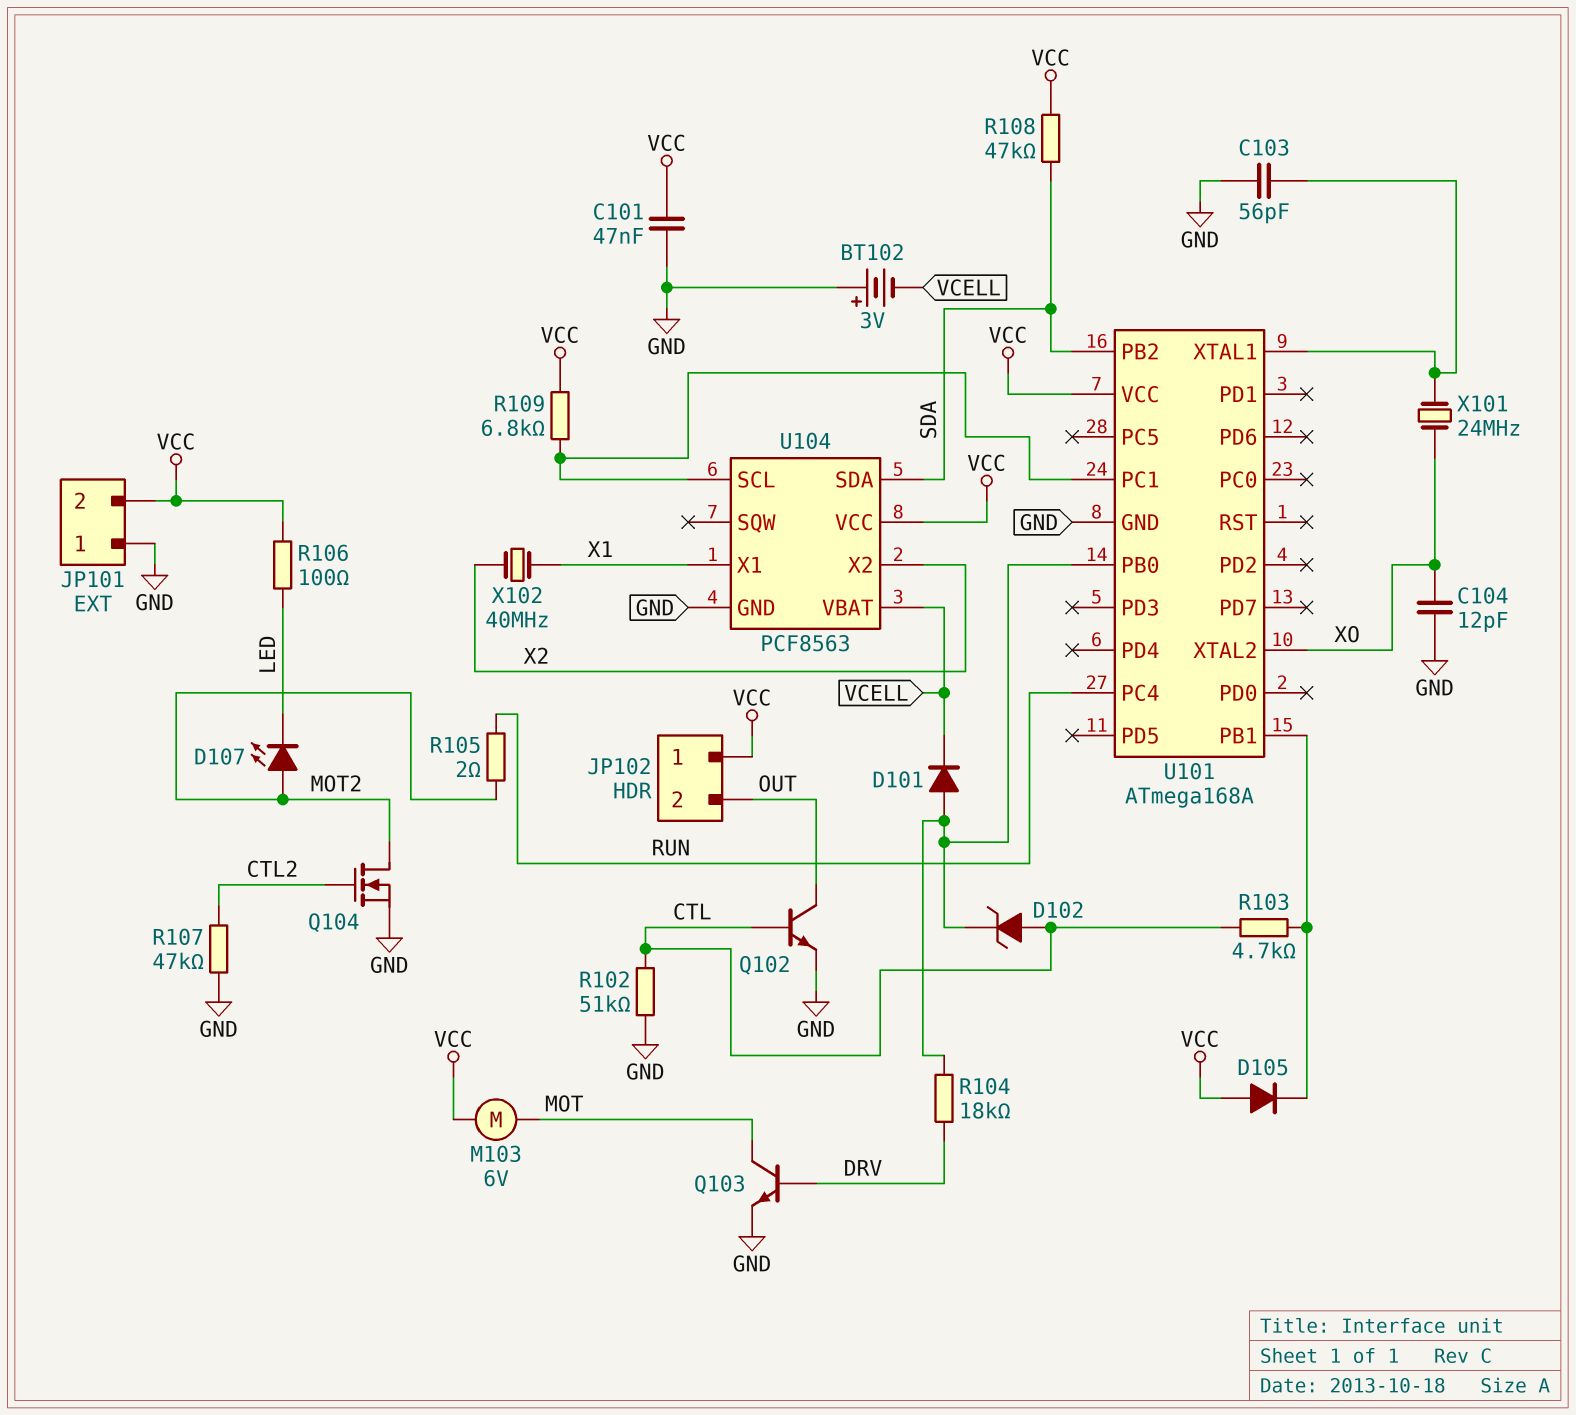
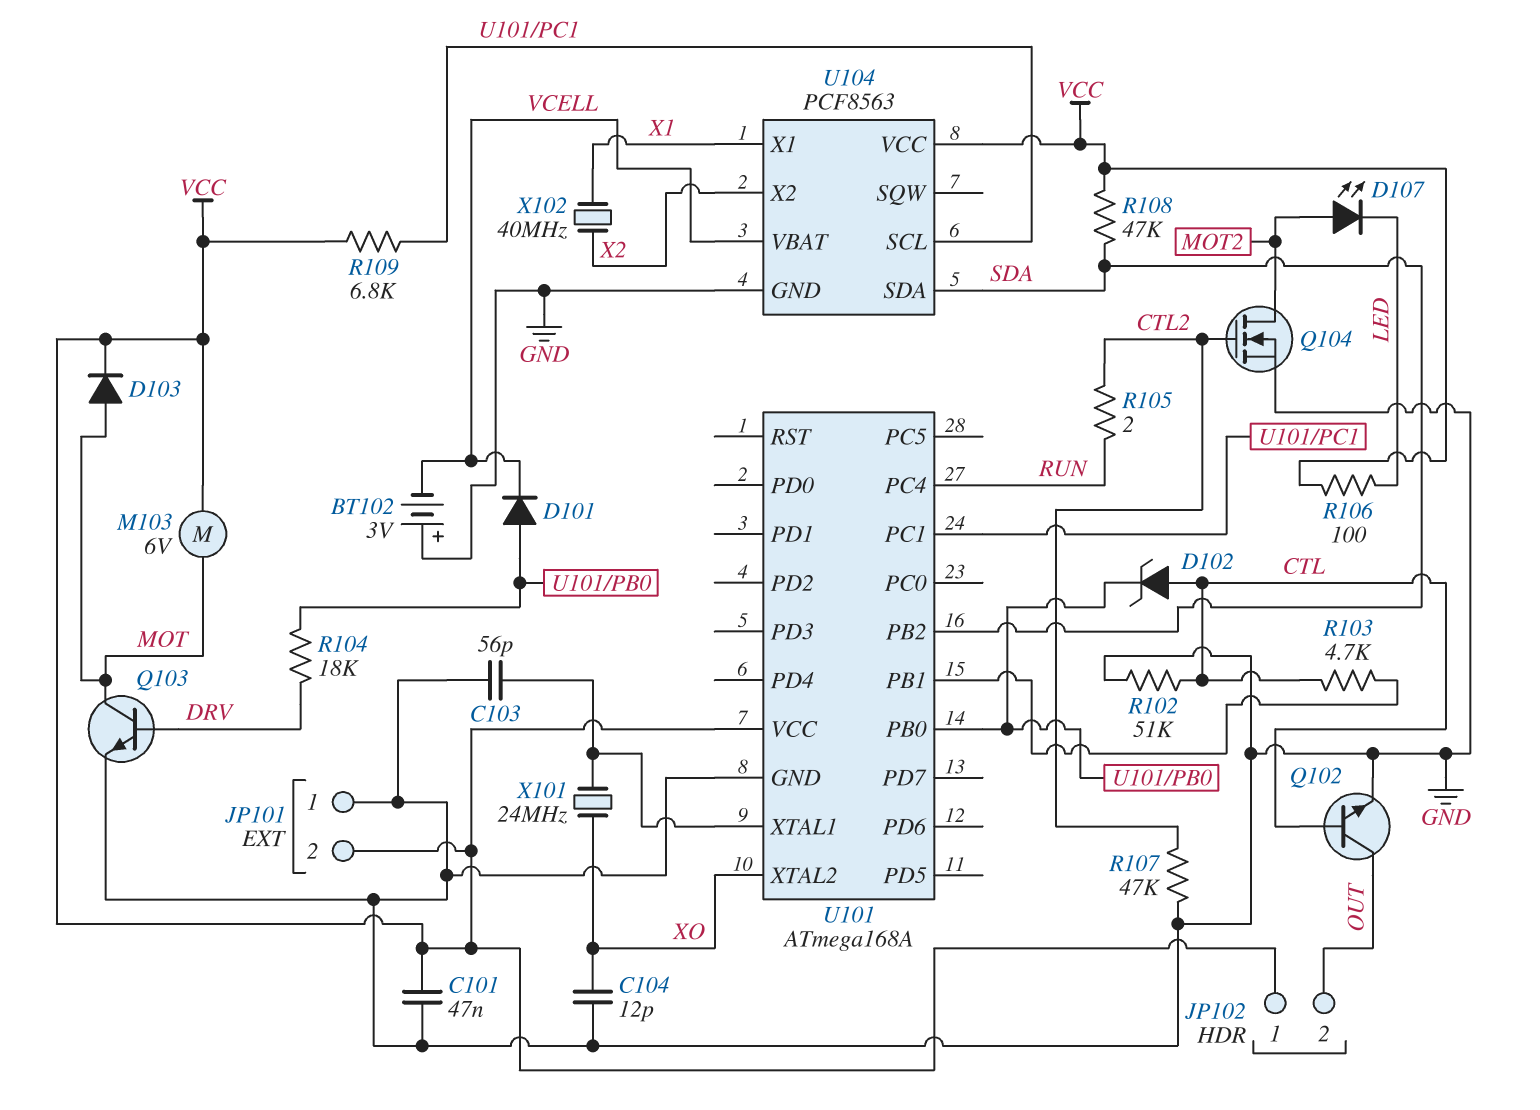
D103: none -> diode (A MOT, K VCC)
D105: diode (A VCC, K U101/PB1) -> none
R105: 2 (MOT2, RUN) -> 2 (CTL2, RUN)

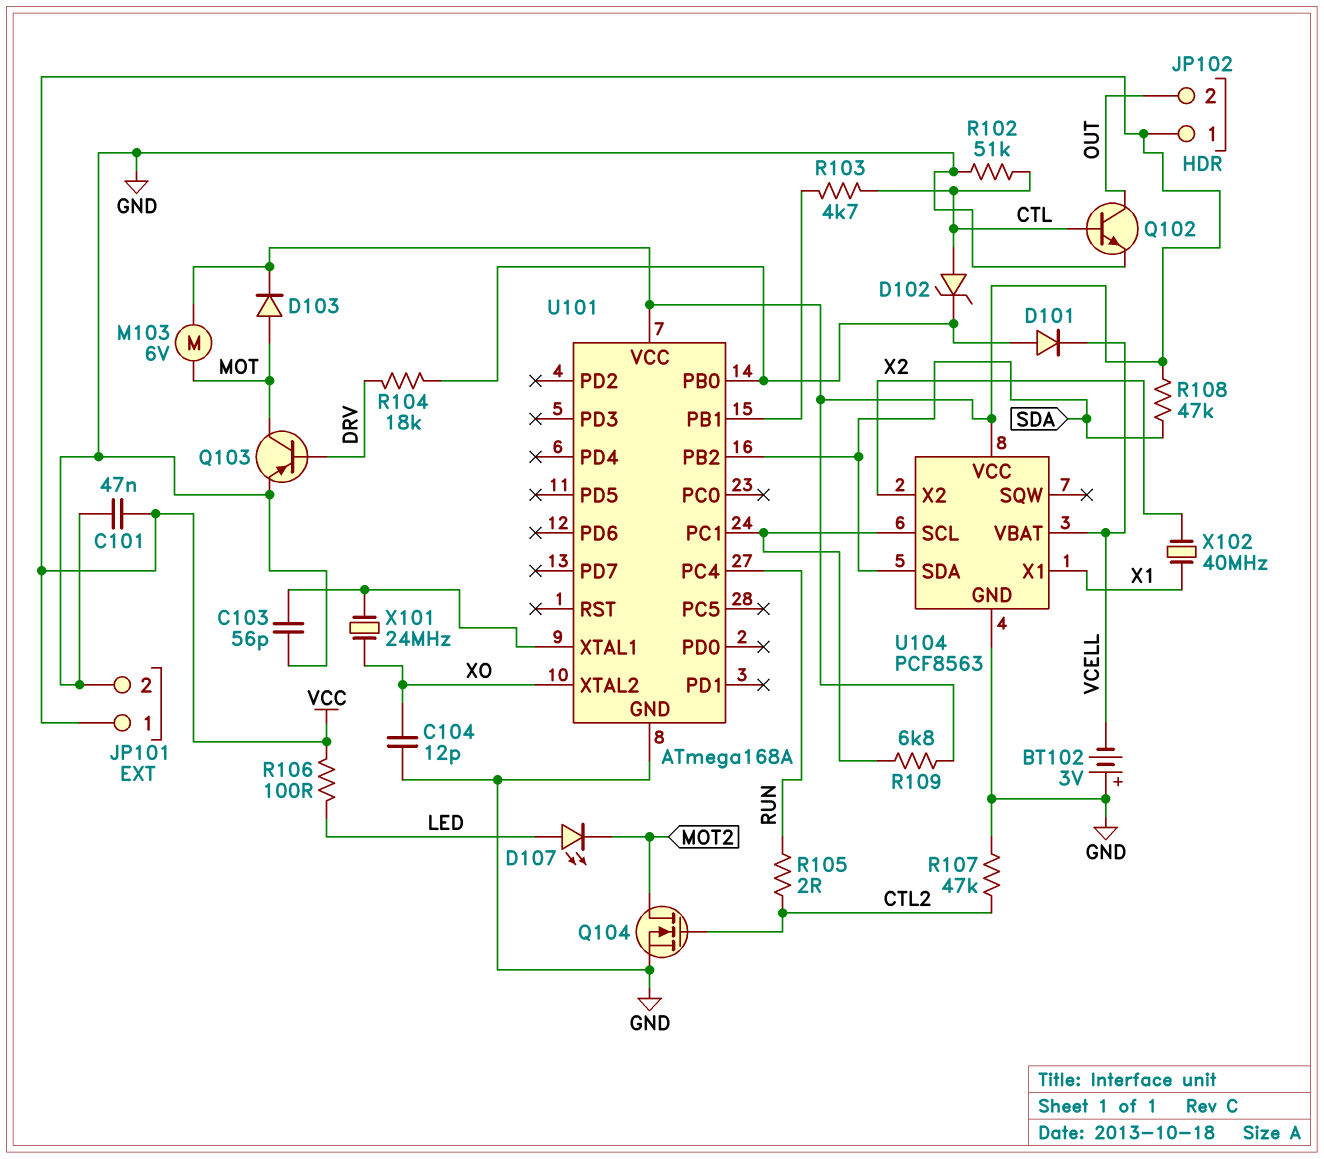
D107: LED (A MOT2, K LED) -> LED (A LED, K MOT2)
JP101 pin 1: GND -> VCC
JP101 pin 2: VCC -> GND
Q103: NPN (B DRV, C MOT, E GND) -> PNP (B DRV, C MOT, E GND)

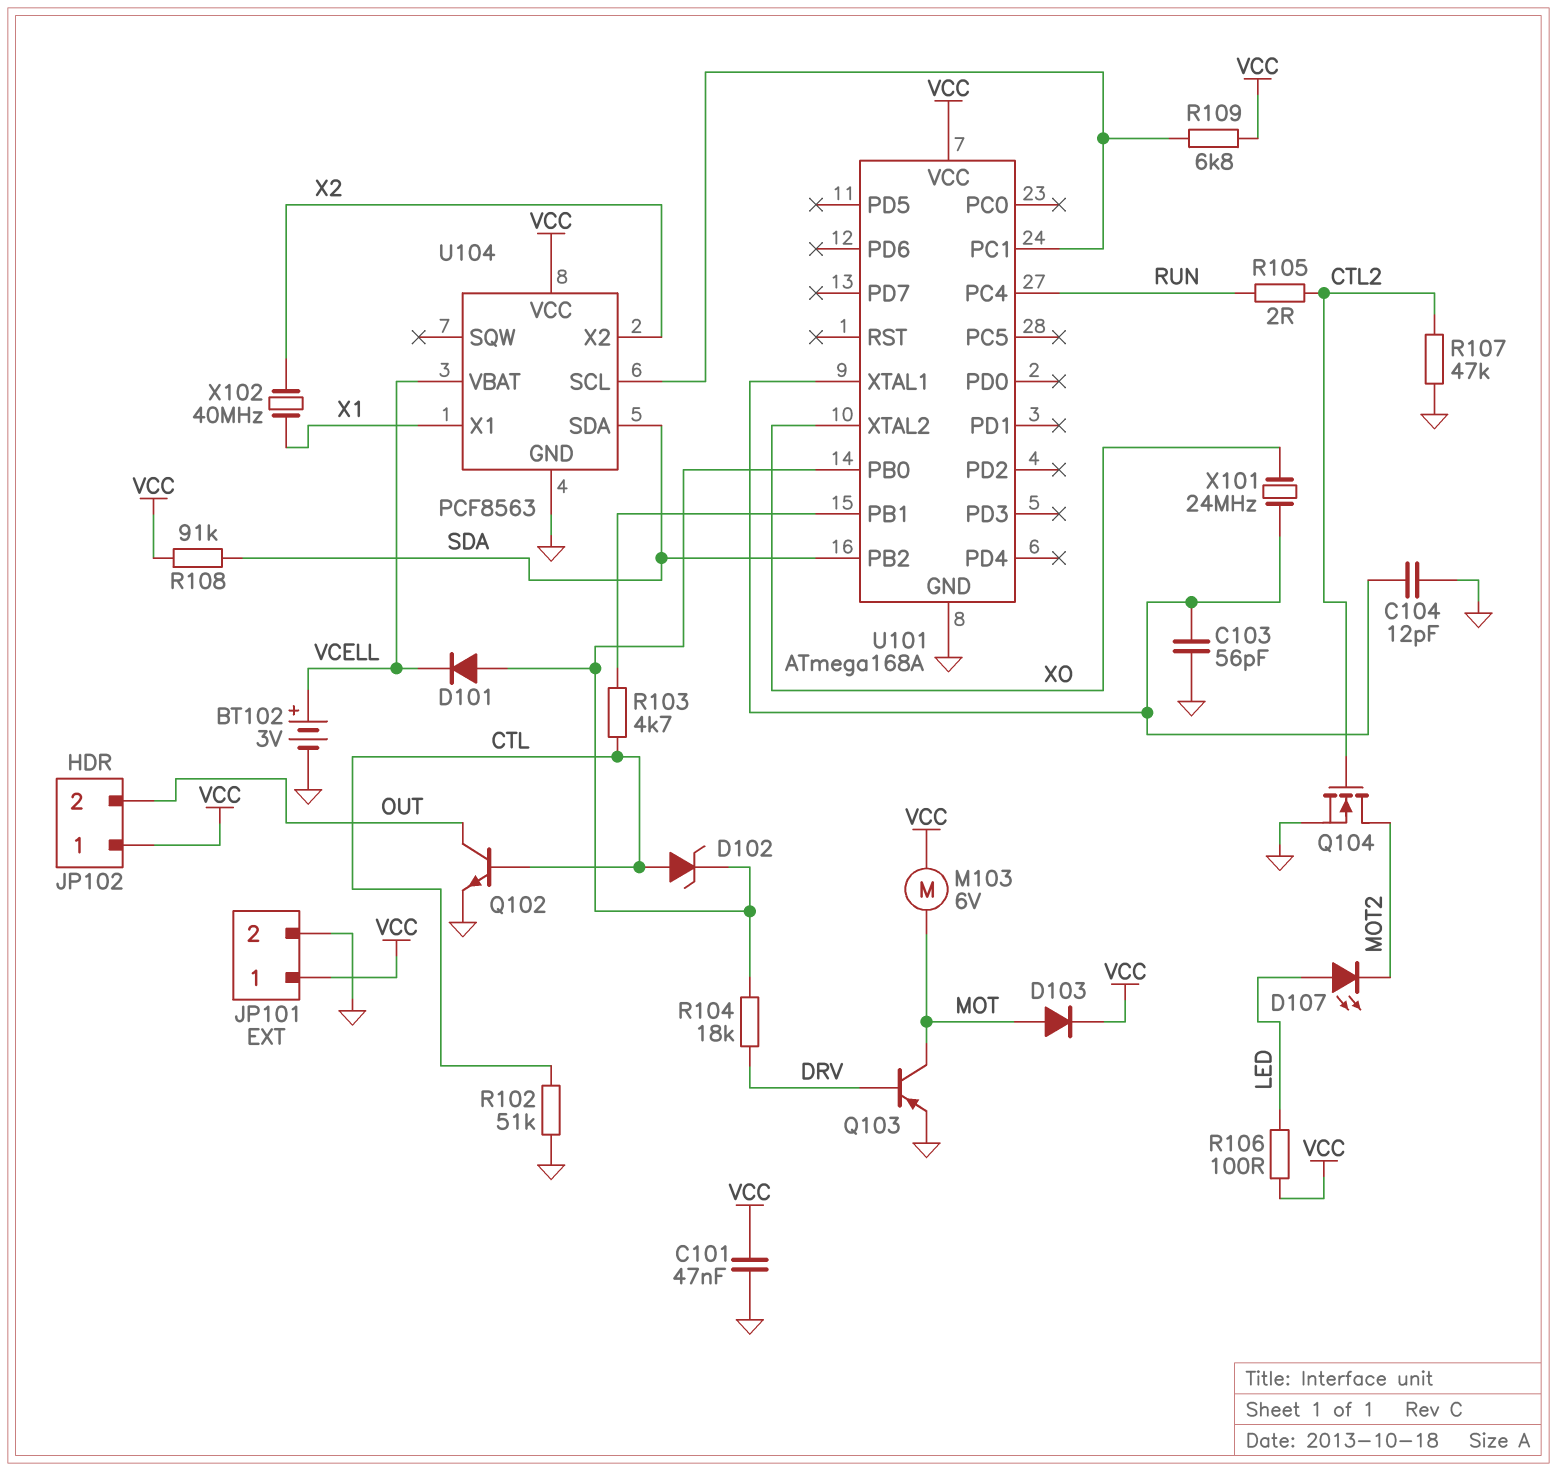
BT102: 3V (plus GND, minus VCELL) -> 3V (plus VCELL, minus GND)
C104: 12pF (GND, XO) -> 12pF (GND, U101/XTAL1)
R108: 47k (SDA, VCC) -> 91k (SDA, VCC)

